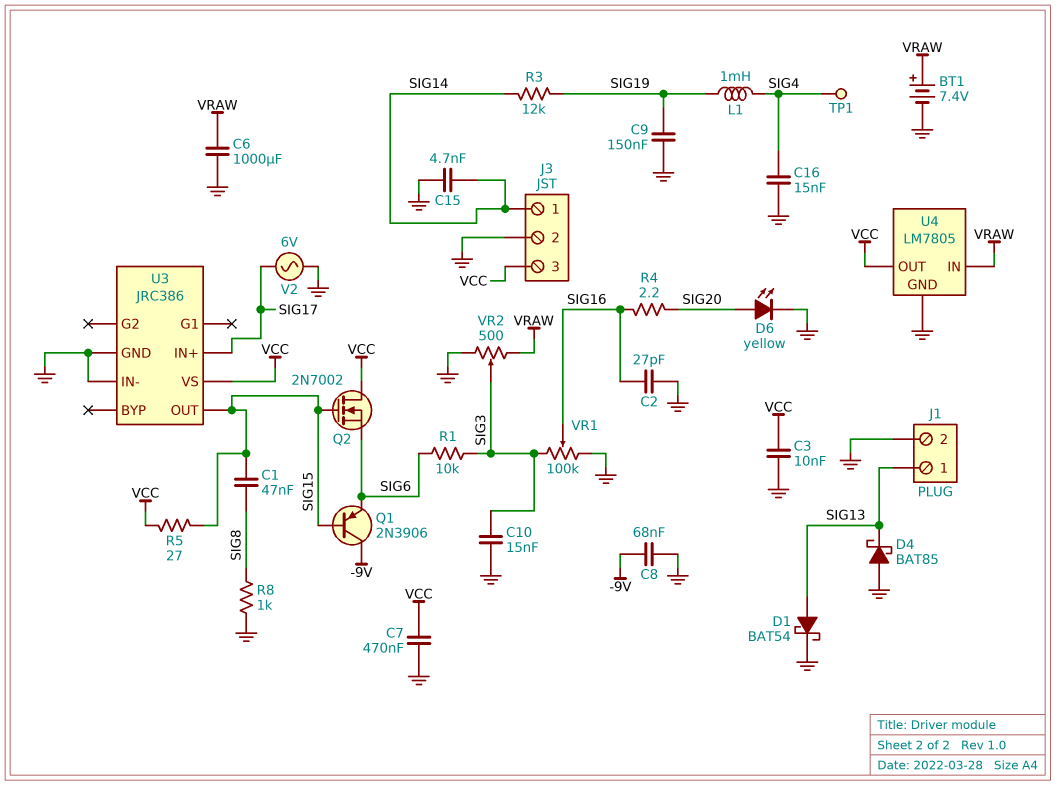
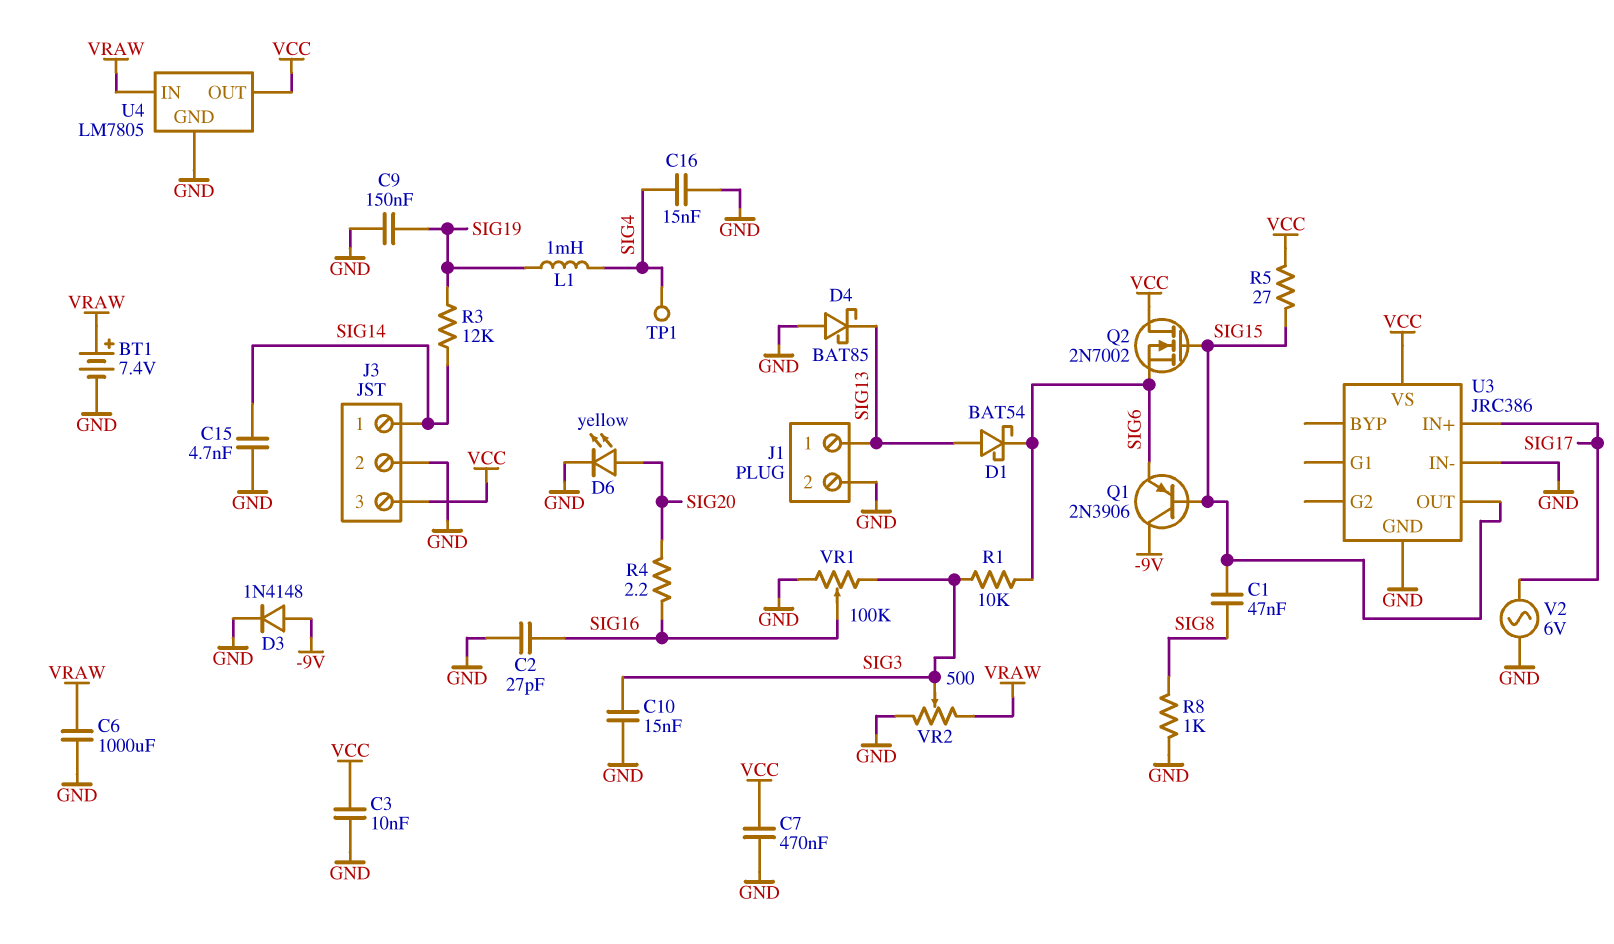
C8: 68nF (-9V, GND) -> none
D1: schottky BAT54 (A SIG13, K GND) -> schottky BAT54 (A SIG13, K SIG6)
D3: none -> diode 1N4148 (A -9V, K GND)

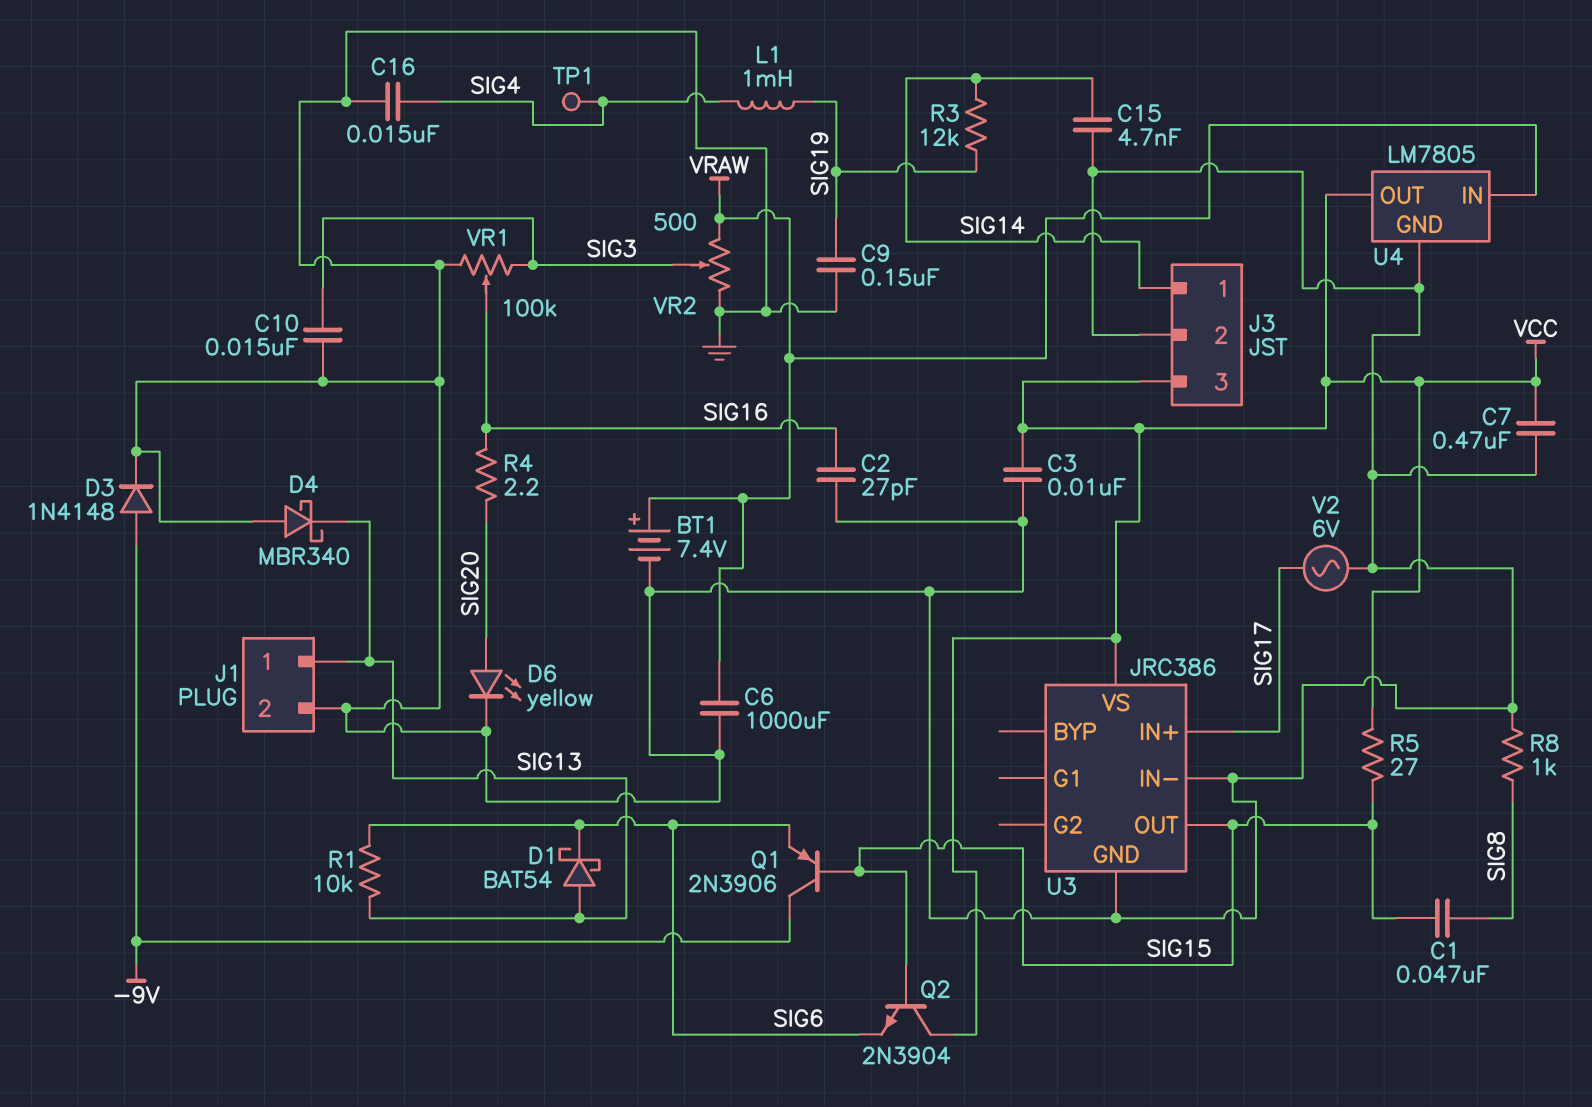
D4: schottky BAT85 (A GND, K SIG13) -> schottky MBR340 (A GND, K SIG13)
Q2: NMOS 2N7002 (G SIG15, D VCC, S SIG6) -> NPN 2N3904 (B SIG15, C VCC, E SIG6)
R1: 10k (SIG3, SIG6) -> 10k (SIG6, SIG13)

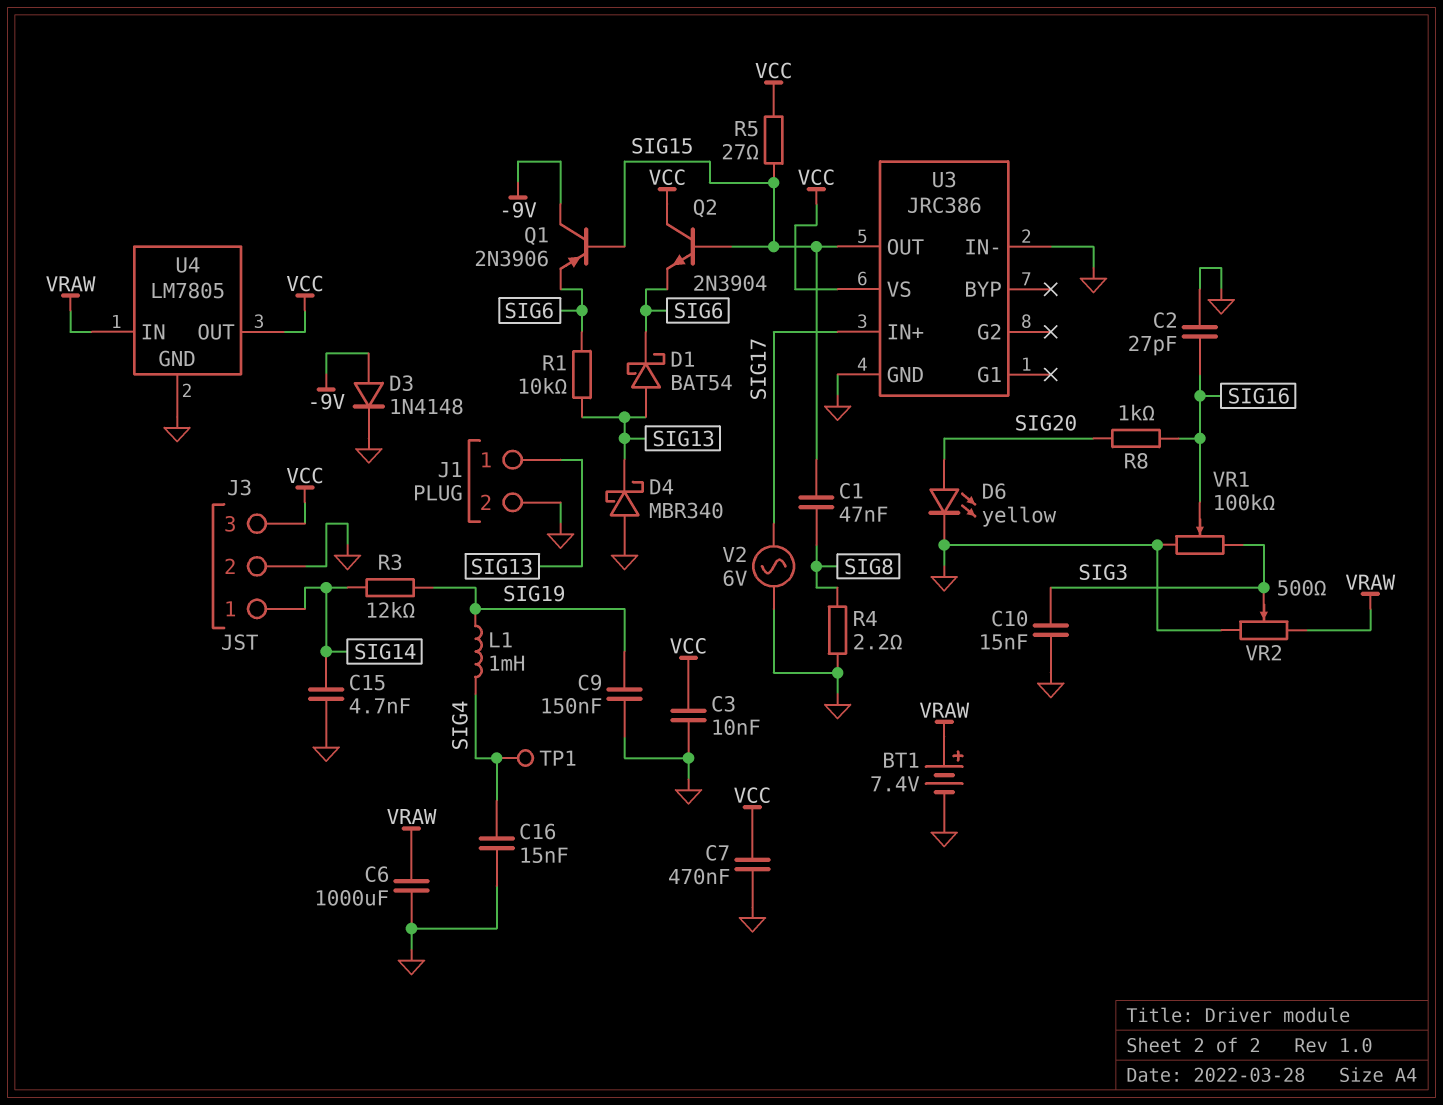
R4: 2.2 (SIG16, SIG20) -> 2.2 (GND, SIG8)
R8: 1k (GND, SIG8) -> 1k (SIG16, SIG20)

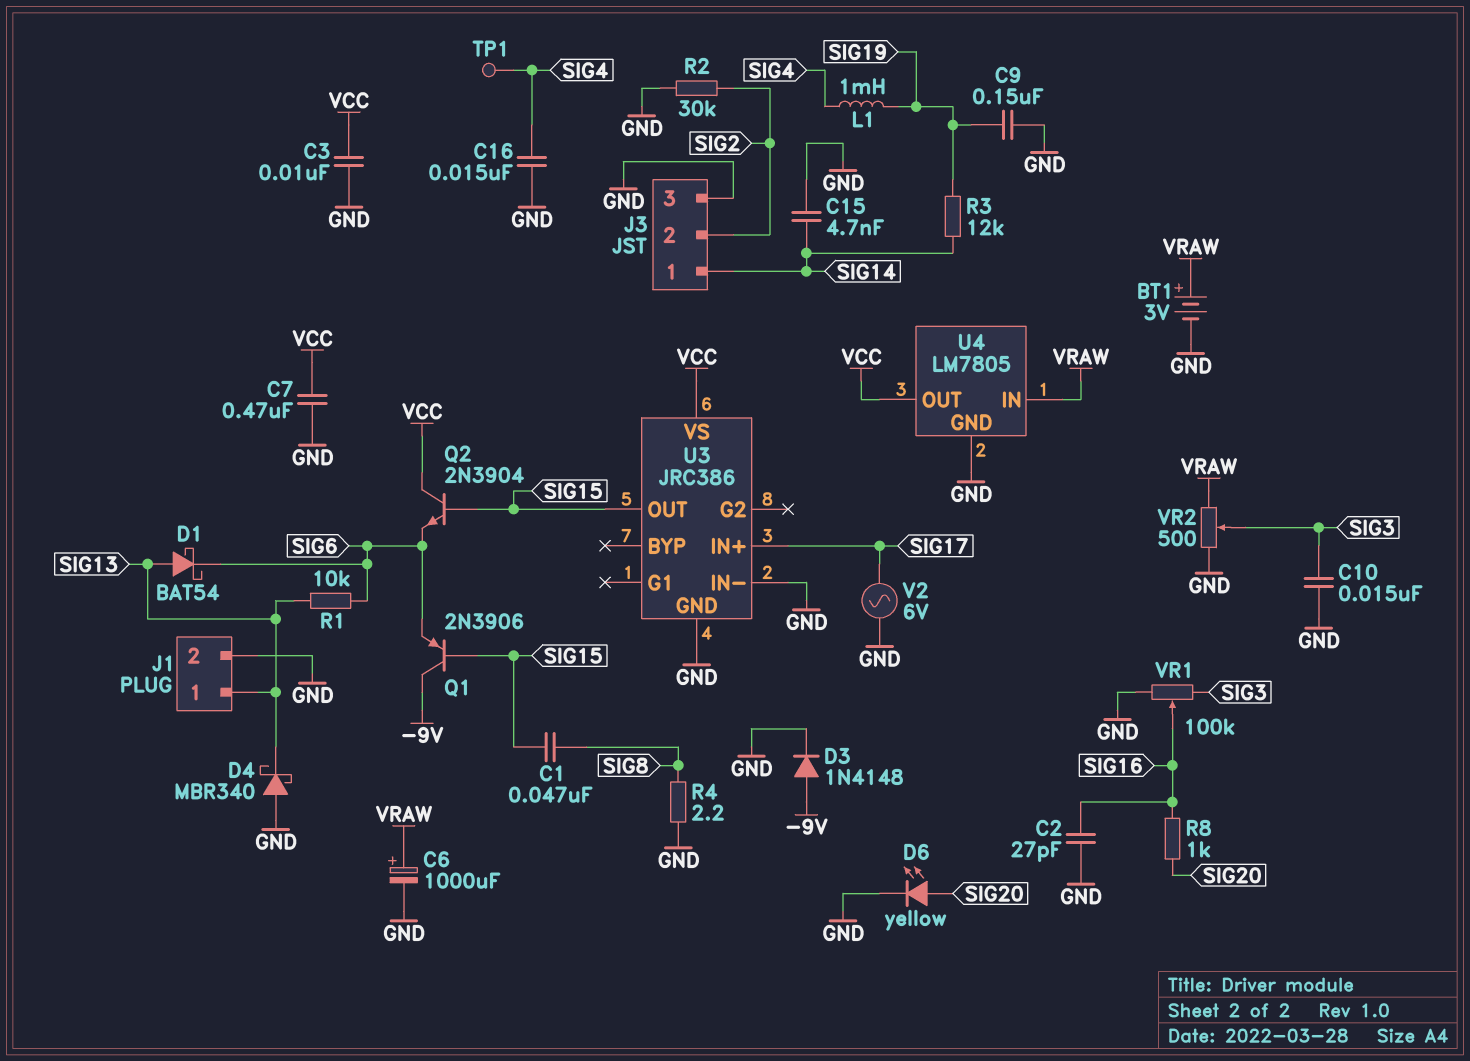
BT1: 7.4V (plus VRAW, minus GND) -> 3V (plus VRAW, minus GND)
C6: 1000uF (GND, VRAW) -> 1000uF (plus VRAW, minus GND)
J3 pin 2: GND -> SIG2
J3 pin 3: VCC -> GND
R2: none -> 30k (GND, SIG2)
R5: 27 (SIG15, VCC) -> none

